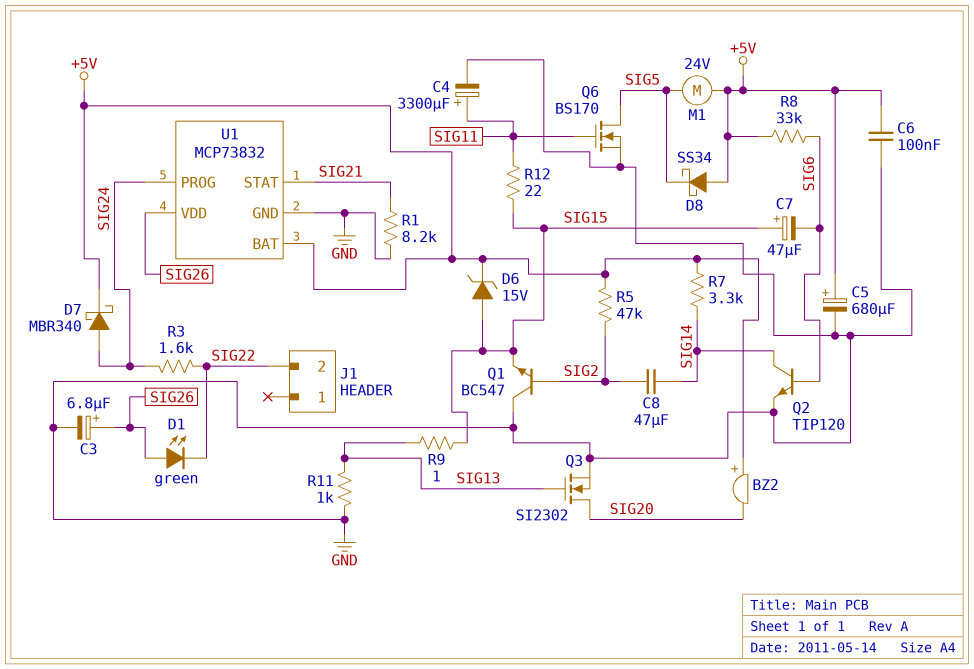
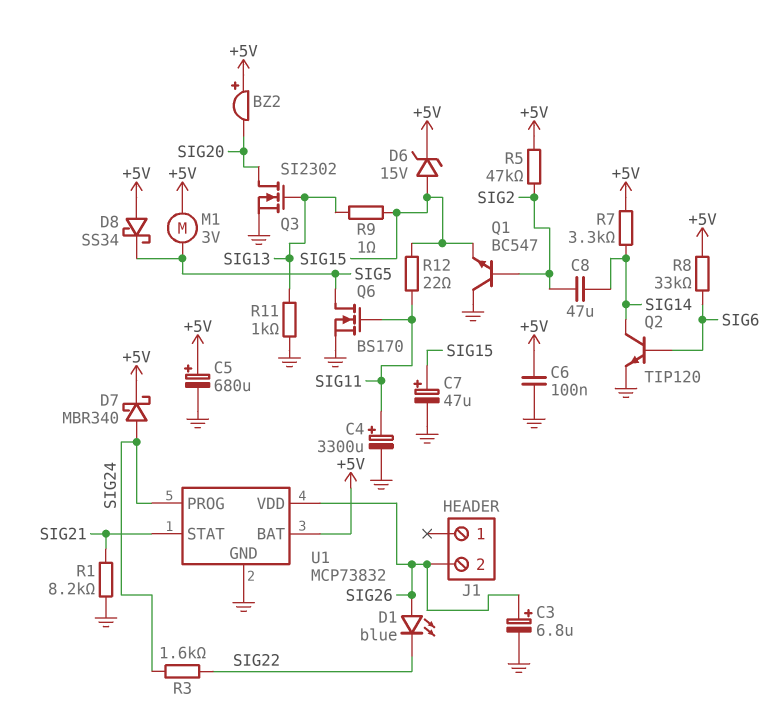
C7: 47uF (plus SIG15, minus SIG6) -> 47uF (plus SIG15, minus GND)
D1: LED green (A SIG26, K SIG22) -> LED blue (A SIG26, K SIG22)
J1 pin 2: SIG22 -> SIG26
M1: motor 24V (+5V, SIG5) -> motor 3V (+5V, SIG5)

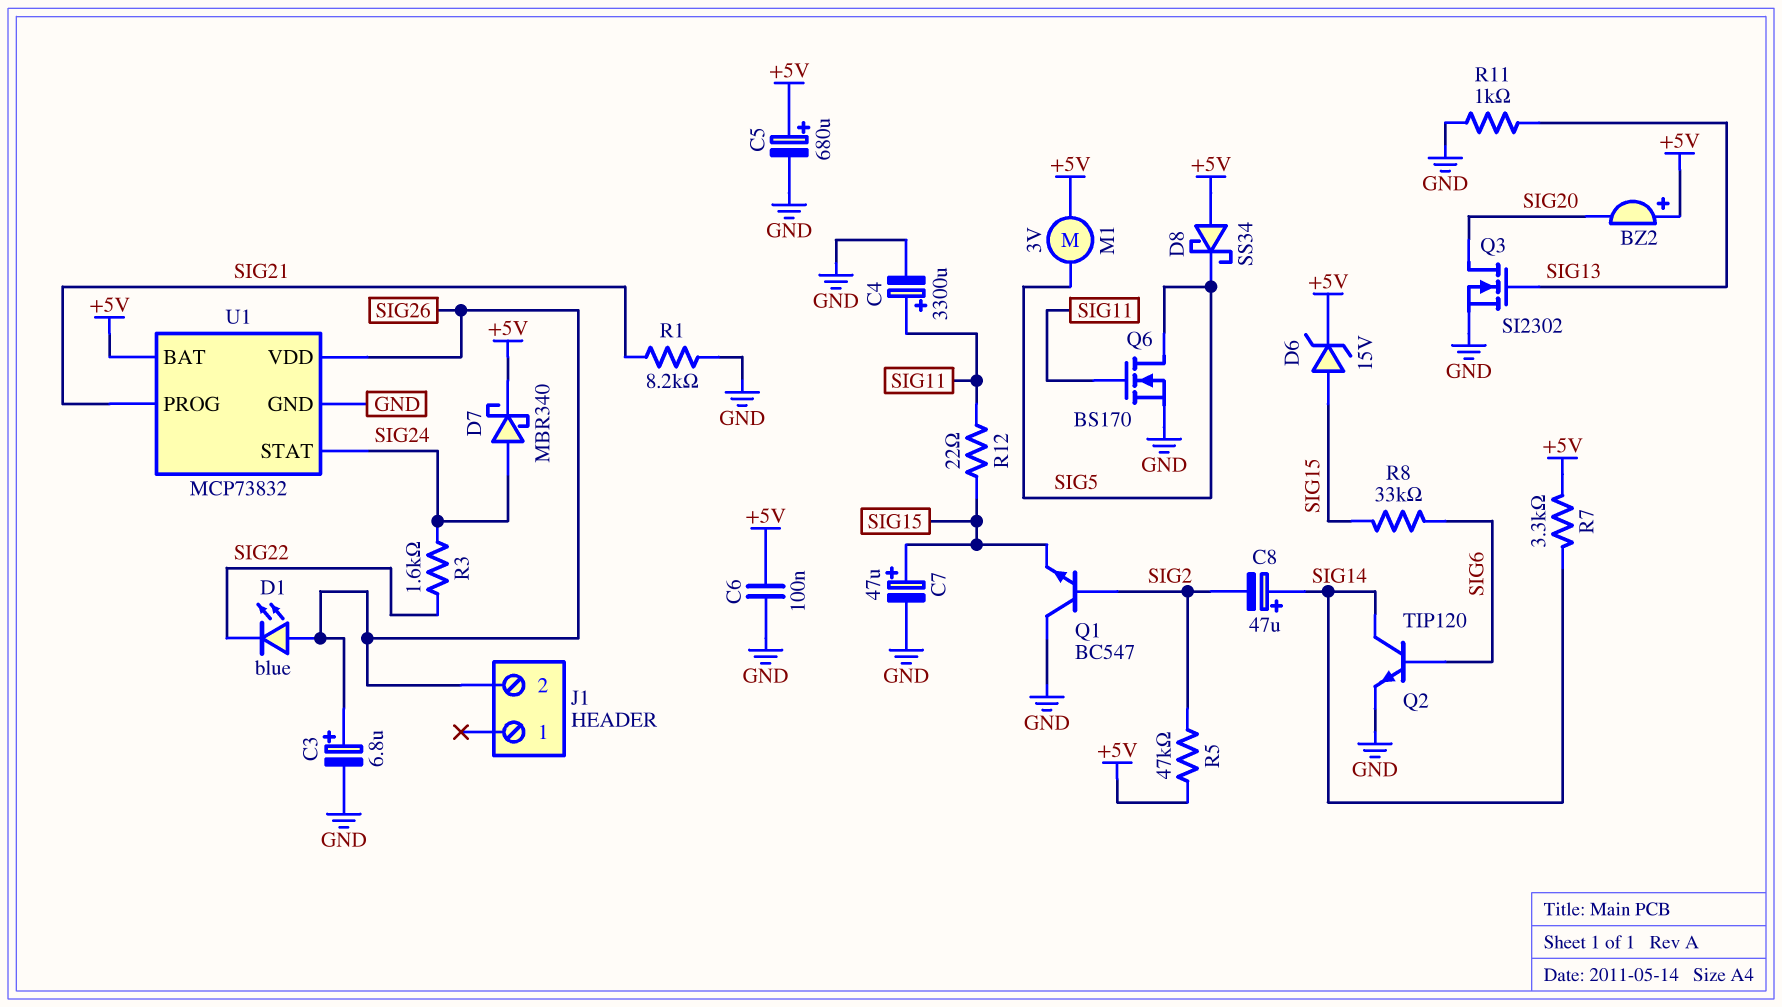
C8: 47uF (SIG2, SIG14) -> 47uF (plus SIG14, minus SIG2)
R8: 33k (+5V, SIG6) -> 33k (SIG6, SIG15)
R9: 1 (SIG13, SIG15) -> none
U1 pin PROG: SIG24 -> SIG21
U1 pin STAT: SIG21 -> SIG24

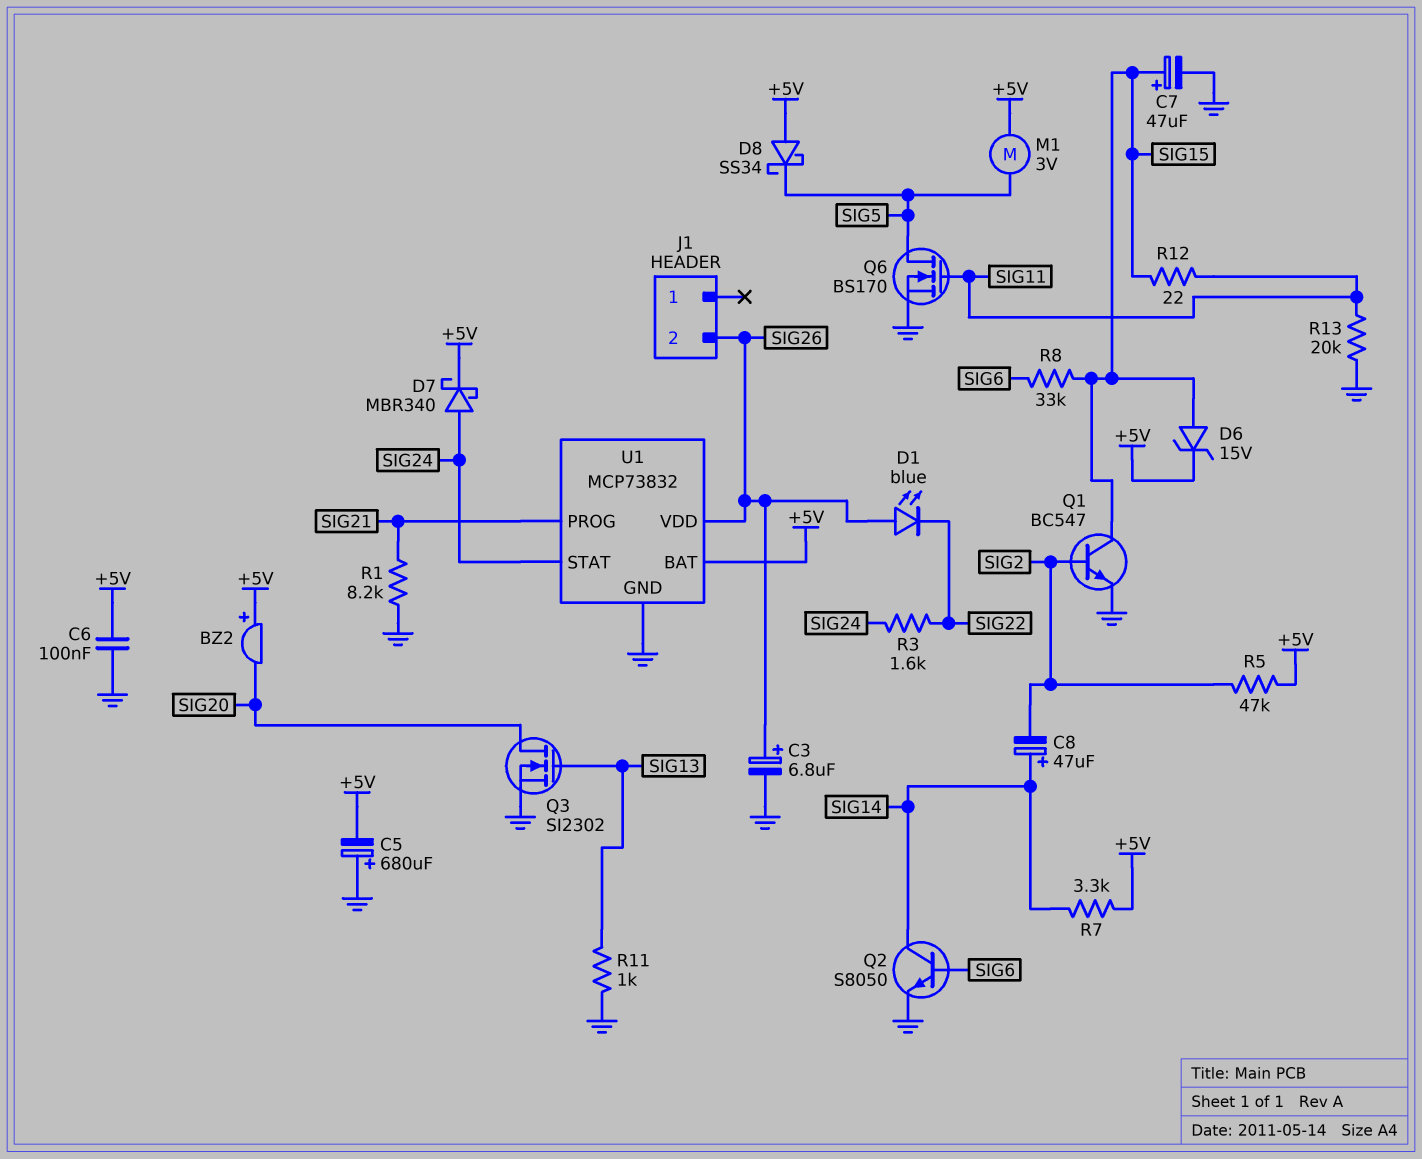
C4: 3300uF (plus SIG11, minus GND) -> none
C5: 680uF (plus +5V, minus GND) -> 680uF (plus GND, minus +5V)
Q1: NPN BC547 (B SIG2, C GND, E SIG15) -> NPN BC547 (B SIG2, C SIG15, E GND)
Q2: NPN TIP120 (B SIG6, C SIG14, E GND) -> NPN S8050 (B SIG6, C SIG14, E GND)
R13: none -> 20k (GND, SIG11)

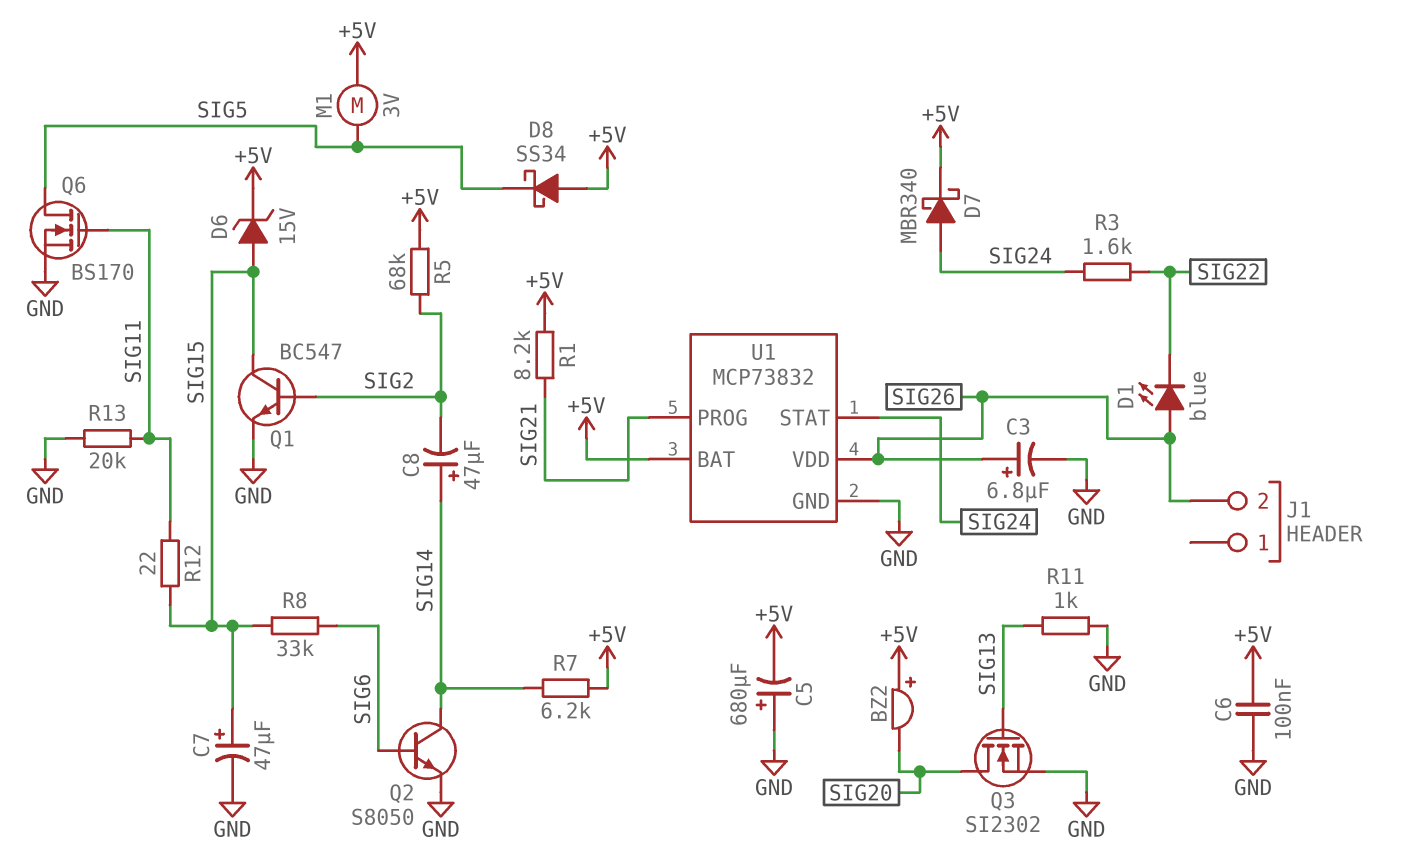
R1: 8.2k (GND, SIG21) -> 8.2k (+5V, SIG21)
R5: 47k (+5V, SIG2) -> 68k (+5V, SIG2)
R7: 3.3k (+5V, SIG14) -> 6.2k (+5V, SIG14)

